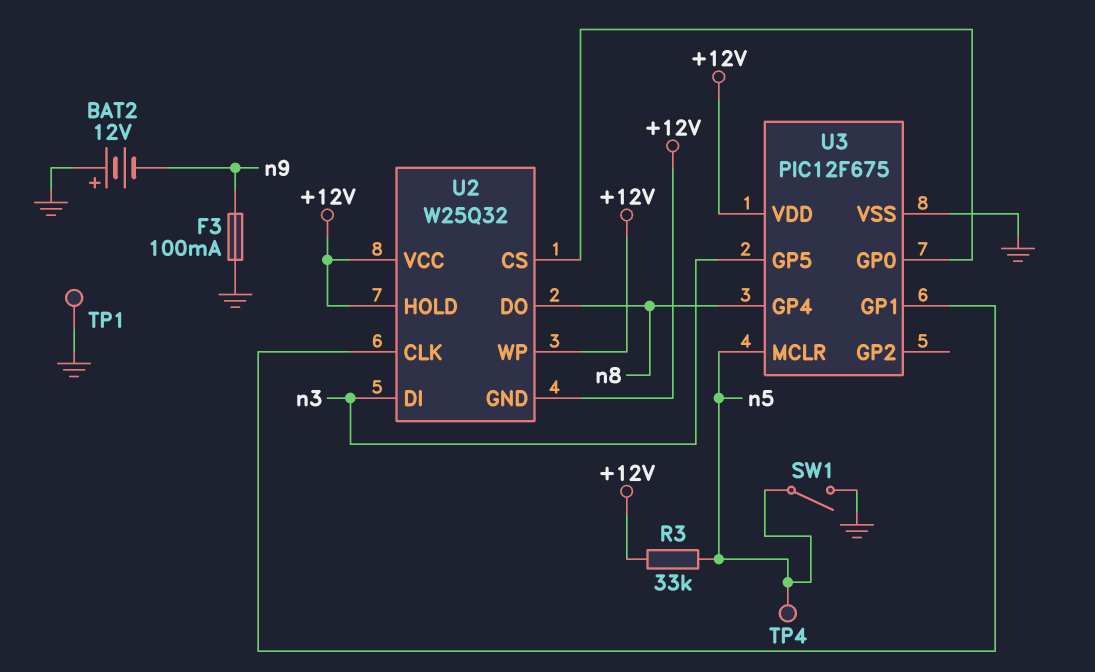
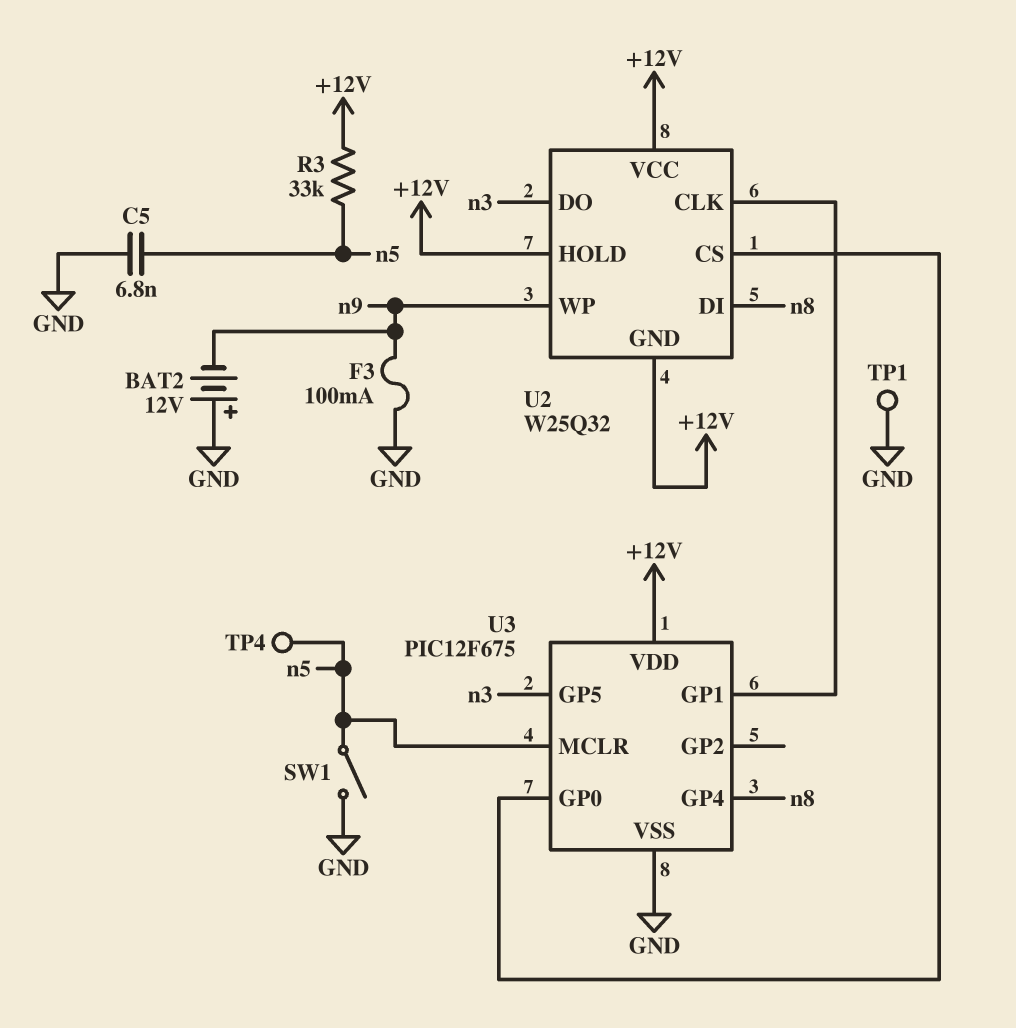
C5: none -> 6.8nF (GND, n5)
U2 pin DI: n3 -> n8
U2 pin DO: n8 -> n3
U2 pin WP: +12V -> n9

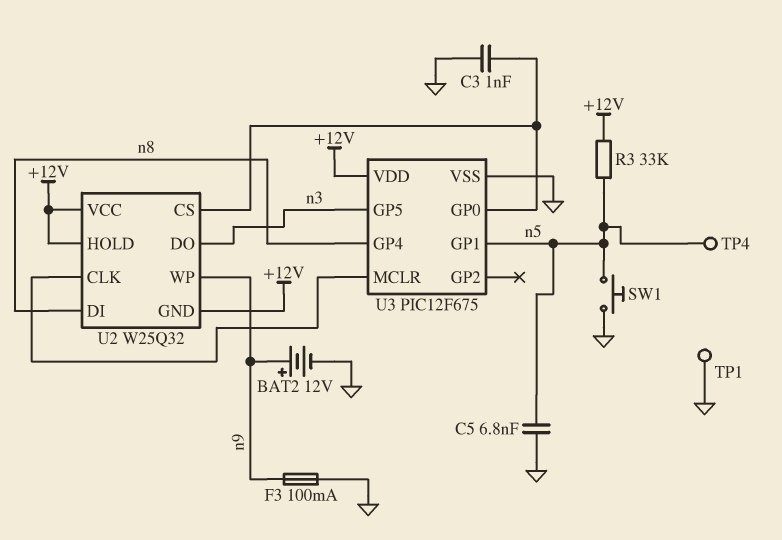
BAT2: 12V (plus GND, minus n9) -> 12V (plus n9, minus GND)
C3: none -> 1nF (GND, U2/CS)
SW1: switch (GND, n5) -> button (GND, n5)
U3 pin GP1: U2/CLK -> n5
U3 pin MCLR: n5 -> U2/CLK

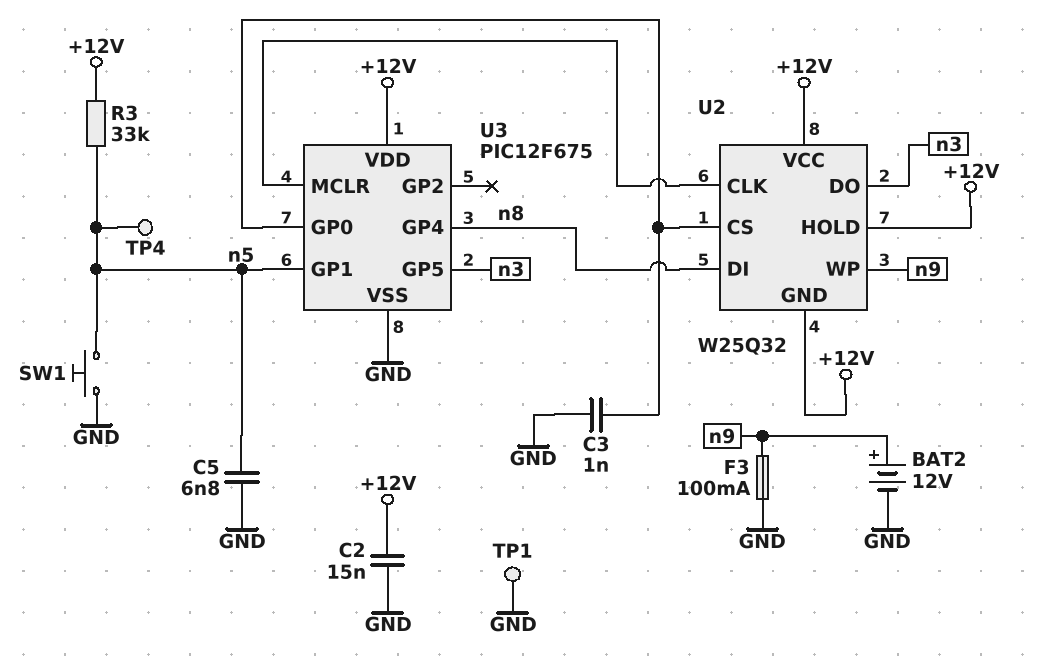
C2: none -> 15nF (+12V, GND)

